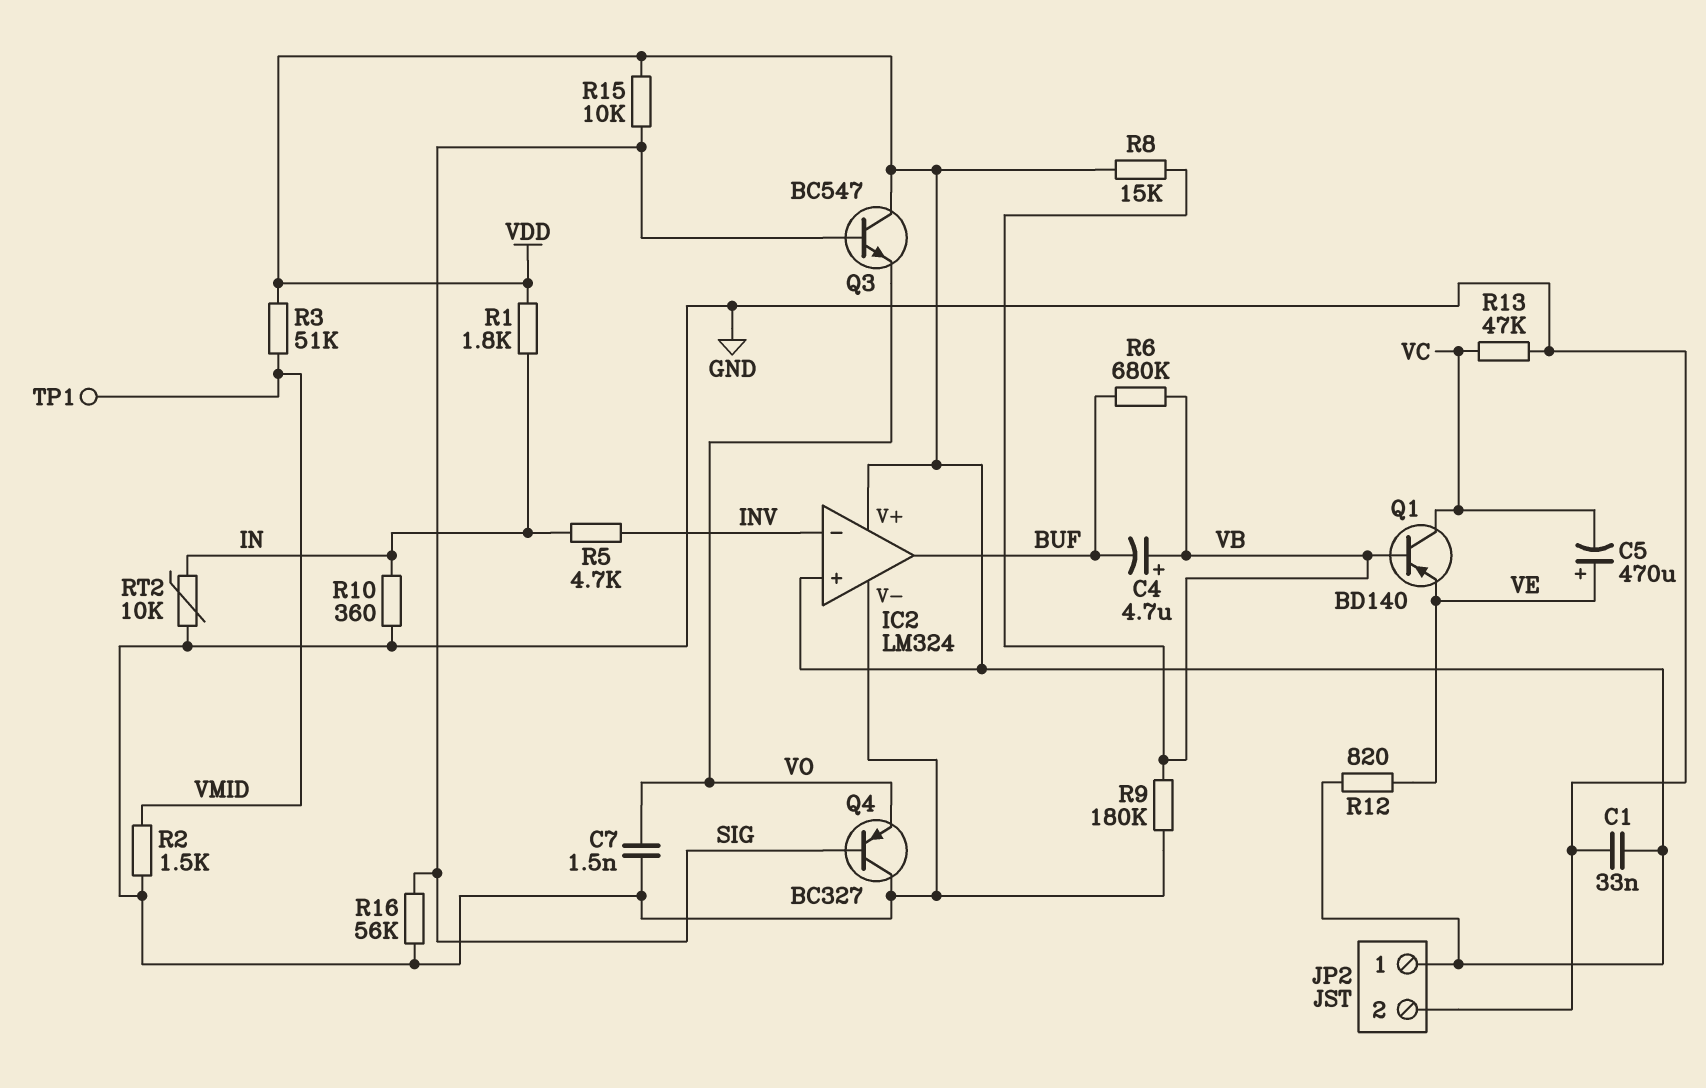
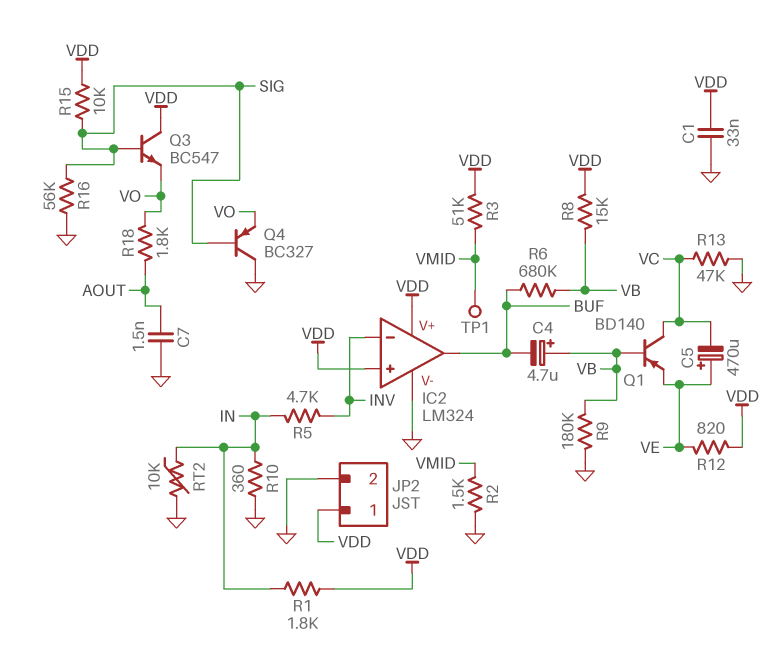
C7: 1.5nF (GND, VO) -> 1.5nF (AOUT, GND)
R18: none -> 1.8k (AOUT, VO)

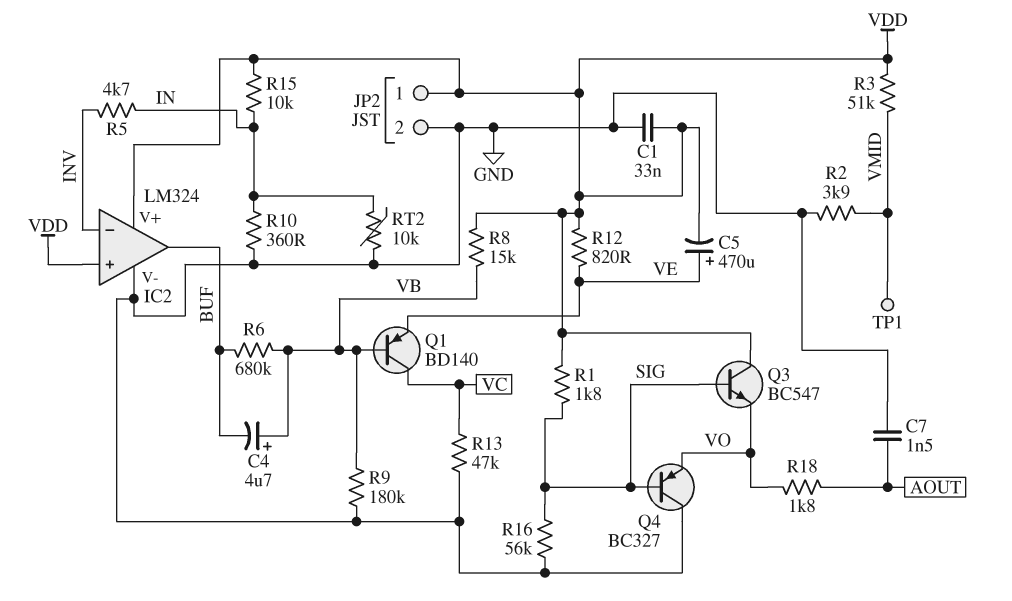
C5: 470uF (plus VE, minus VC) -> 470uF (plus VE, minus VDD)
R1: 1.8k (IN, VDD) -> 1.8k (SIG, VDD)
R2: 1.5k (GND, VMID) -> 3.9k (GND, VMID)
R15: 10k (SIG, VDD) -> 10k (IN, VDD)

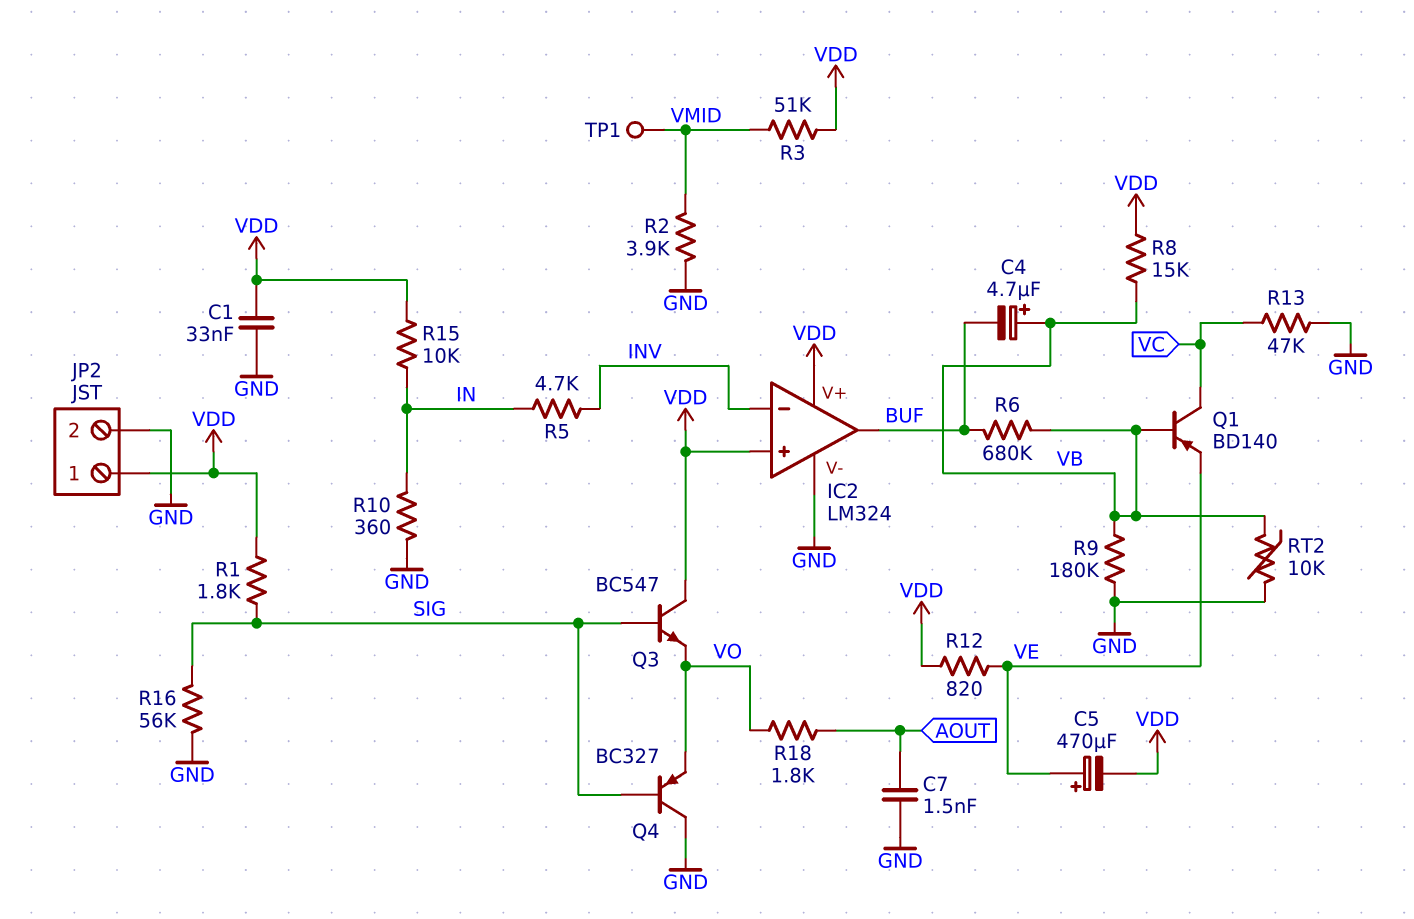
RT2: 10k (GND, IN) -> 10k (GND, VB)

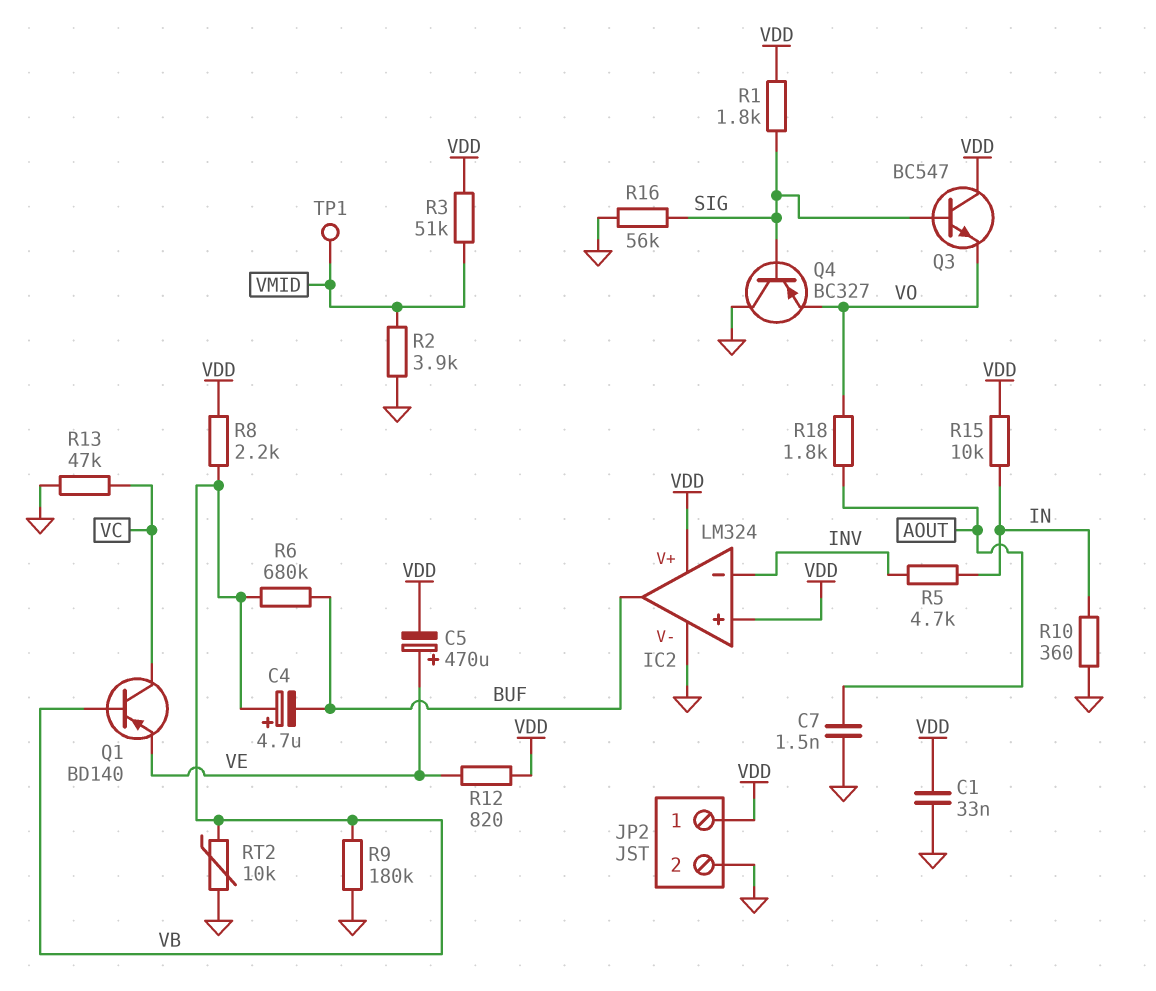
R8: 15k (VB, VDD) -> 2.2k (VB, VDD)

